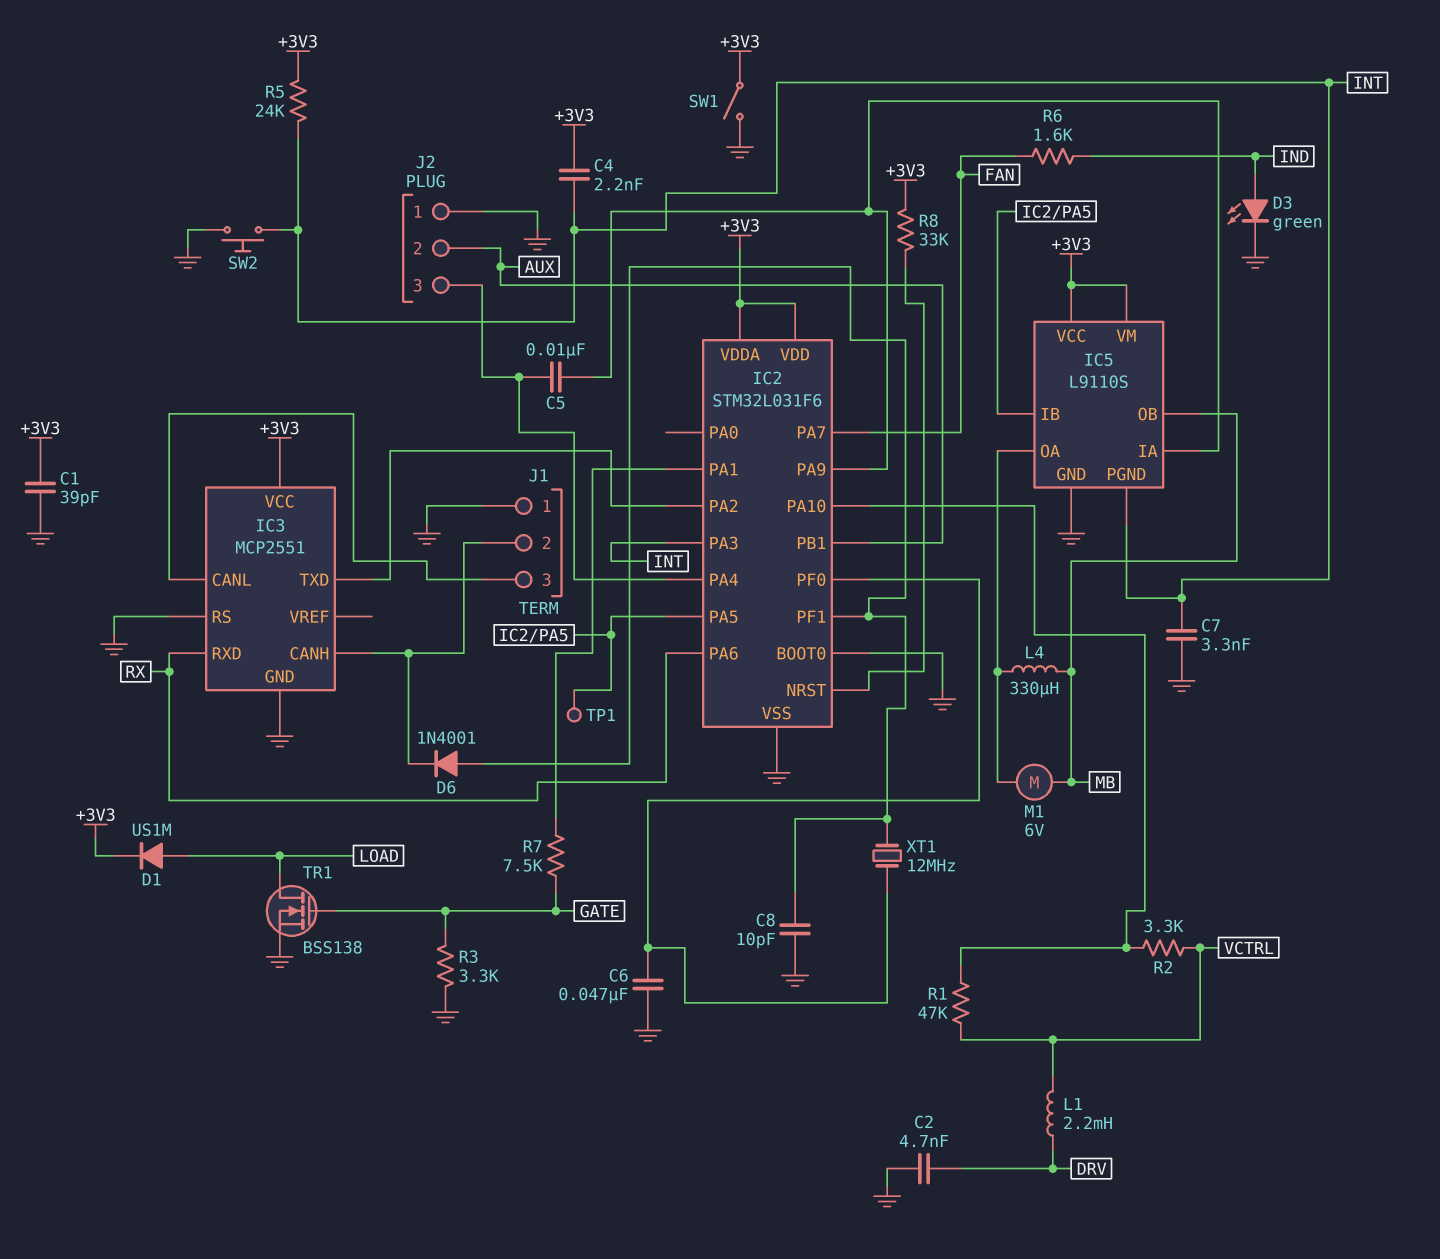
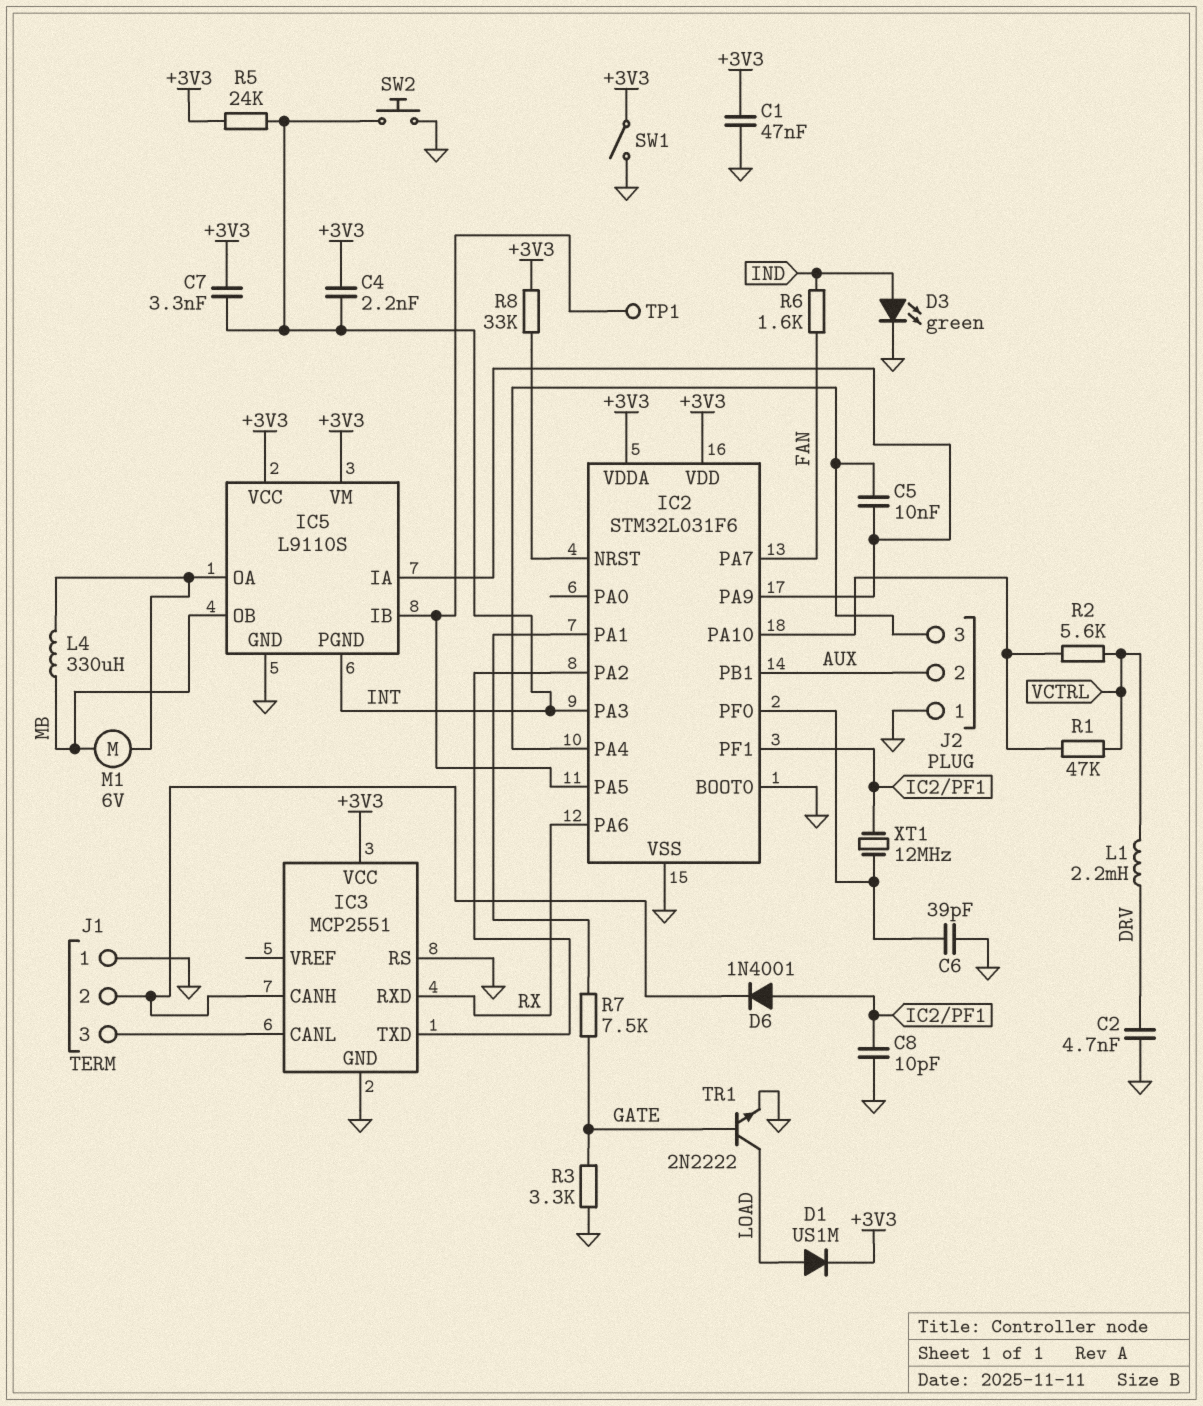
C1: 39pF (+3V3, GND) -> 47nF (+3V3, GND)
C6: 47nF (GND, IC2/PF0) -> 39pF (GND, IC2/PF0)
C7: 3.3nF (GND, INT) -> 3.3nF (+3V3, INT)
R2: 3.3k (IC2/PA10, VCTRL) -> 5.6k (IC2/PA10, VCTRL)
TR1: NMOS BSS138 (G GATE, D LOAD, S GND) -> NPN 2N2222 (B GATE, C LOAD, E GND)

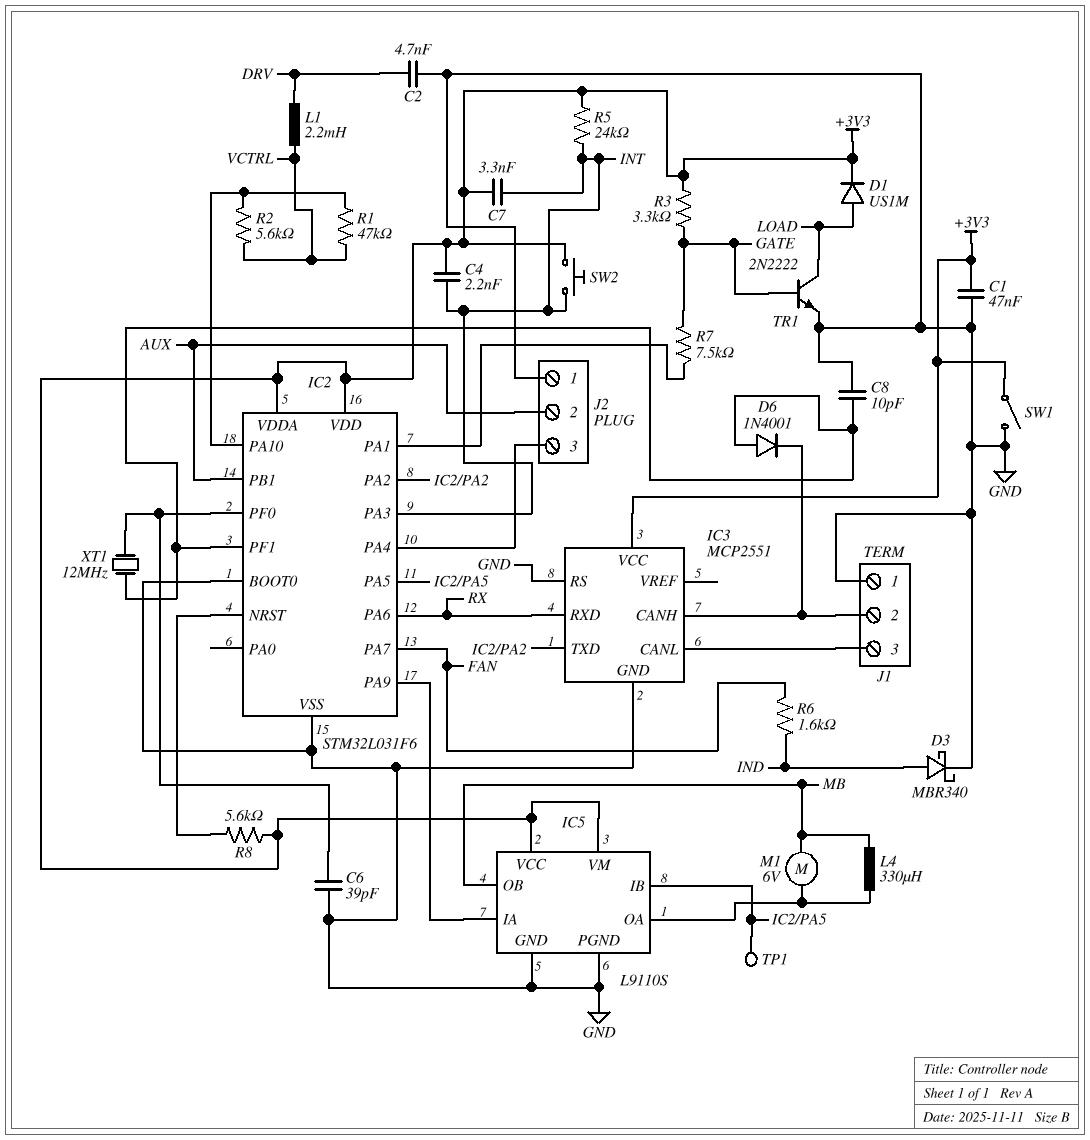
C5: 10nF (IC2/PA4, IC2/PA9) -> none
D3: LED green (A IND, K GND) -> schottky MBR340 (A IND, K GND)
IC5 pin PGND: INT -> GND
R3: 3.3k (GATE, GND) -> 3.3k (+3V3, GATE)
R8: 33k (+3V3, IC2/NRST) -> 5.6k (+3V3, IC2/NRST)
SW2: button (GND, INT) -> button (+3V3, INT)

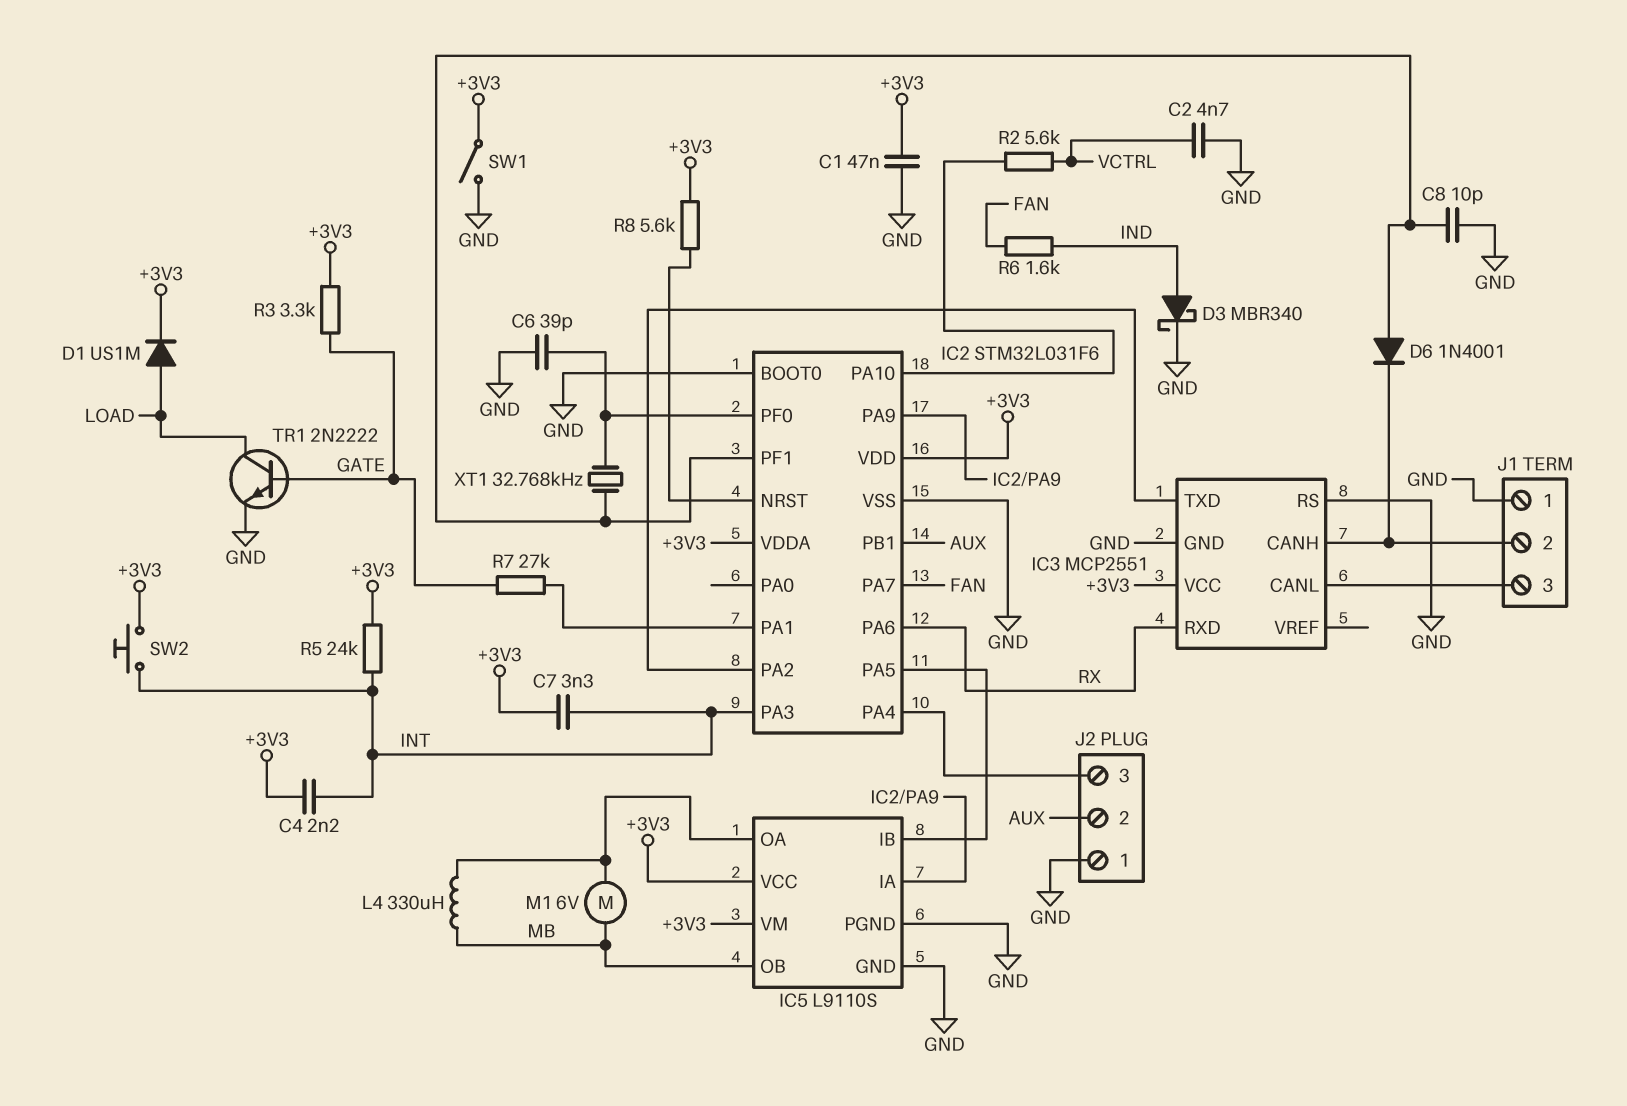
C2: 4.7nF (DRV, GND) -> 4.7nF (GND, VCTRL)
L1: 2.2mH (DRV, VCTRL) -> none
R1: 47k (IC2/PA10, VCTRL) -> none
R7: 7.5k (GATE, IC2/PA1) -> 27k (GATE, IC2/PA1)
TP1: test point (IC2/PA5) -> none
XT1: 12MHz (IC2/PF0, IC2/PF1) -> 32.768kHz (IC2/PF0, IC2/PF1)

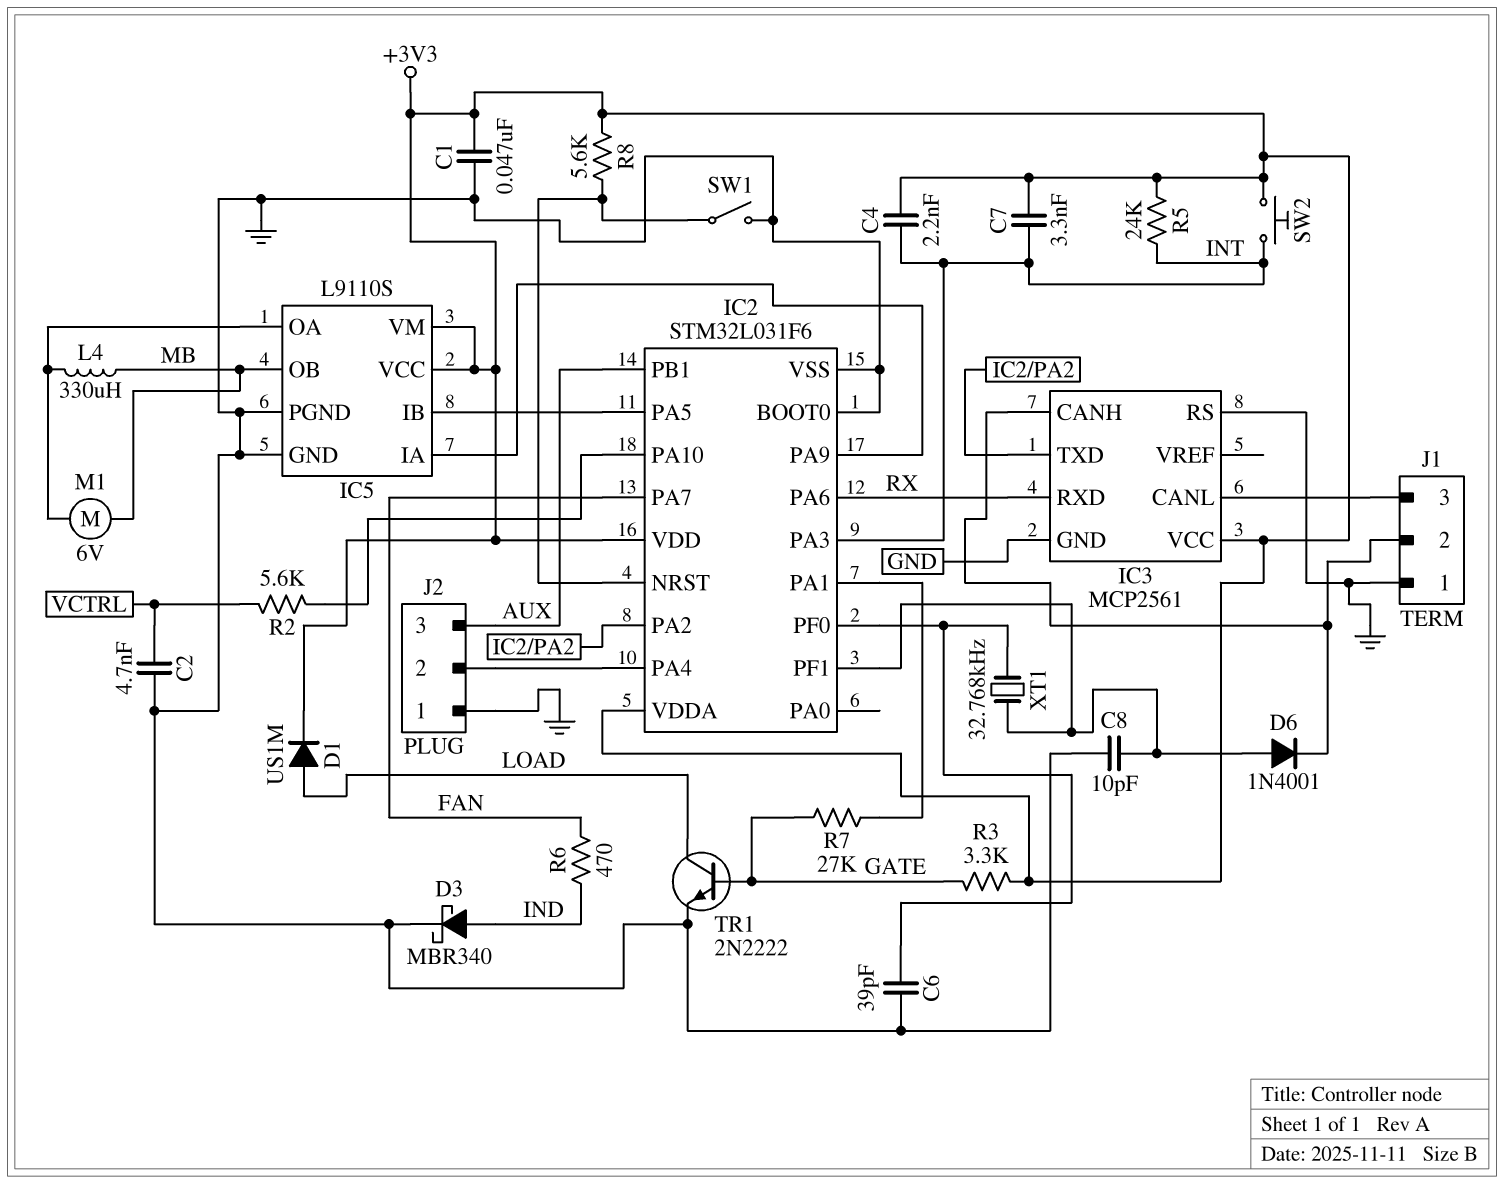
IC3: MCP2551 -> MCP2561
J2 pin 2: AUX -> IC2/PA4
J2 pin 3: IC2/PA4 -> AUX
R6: 1.6k (FAN, IND) -> 470 (FAN, IND)
SW1: switch (+3V3, GND) -> switch (GND, IC2/NRST)

